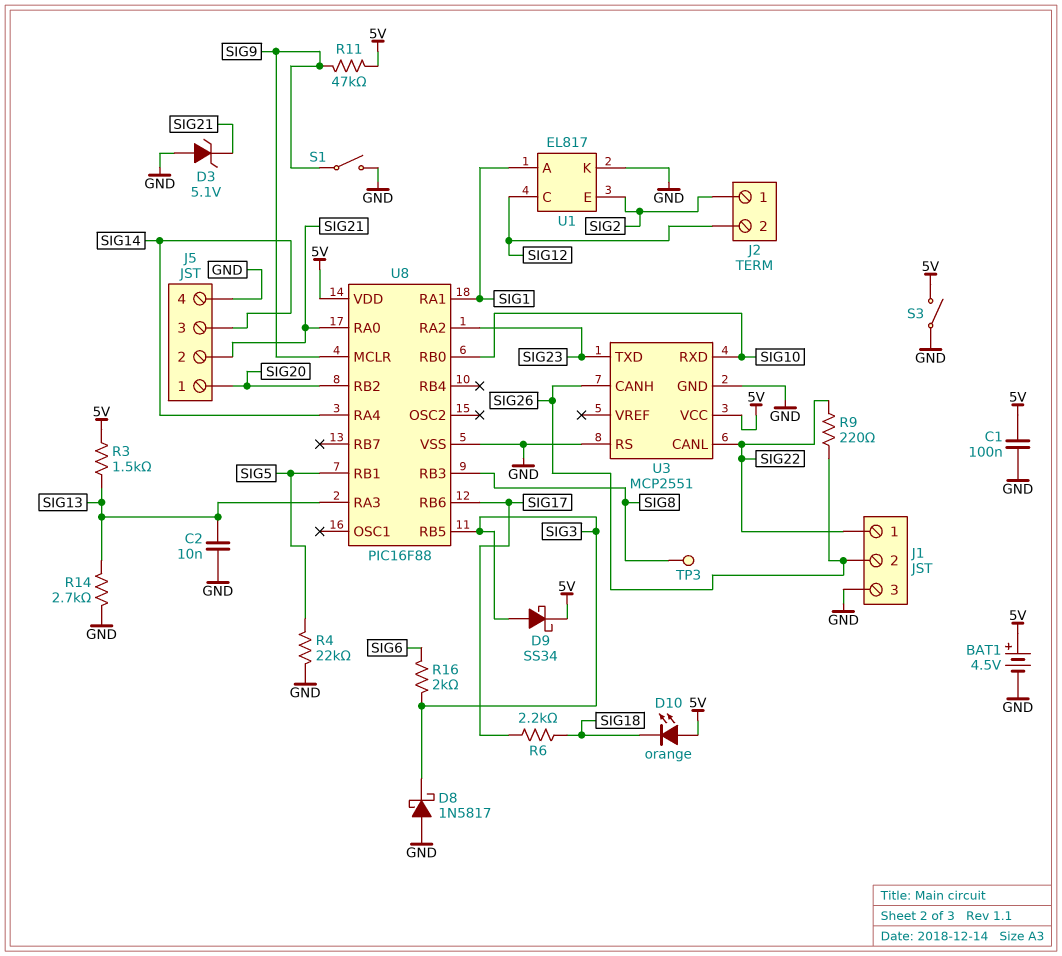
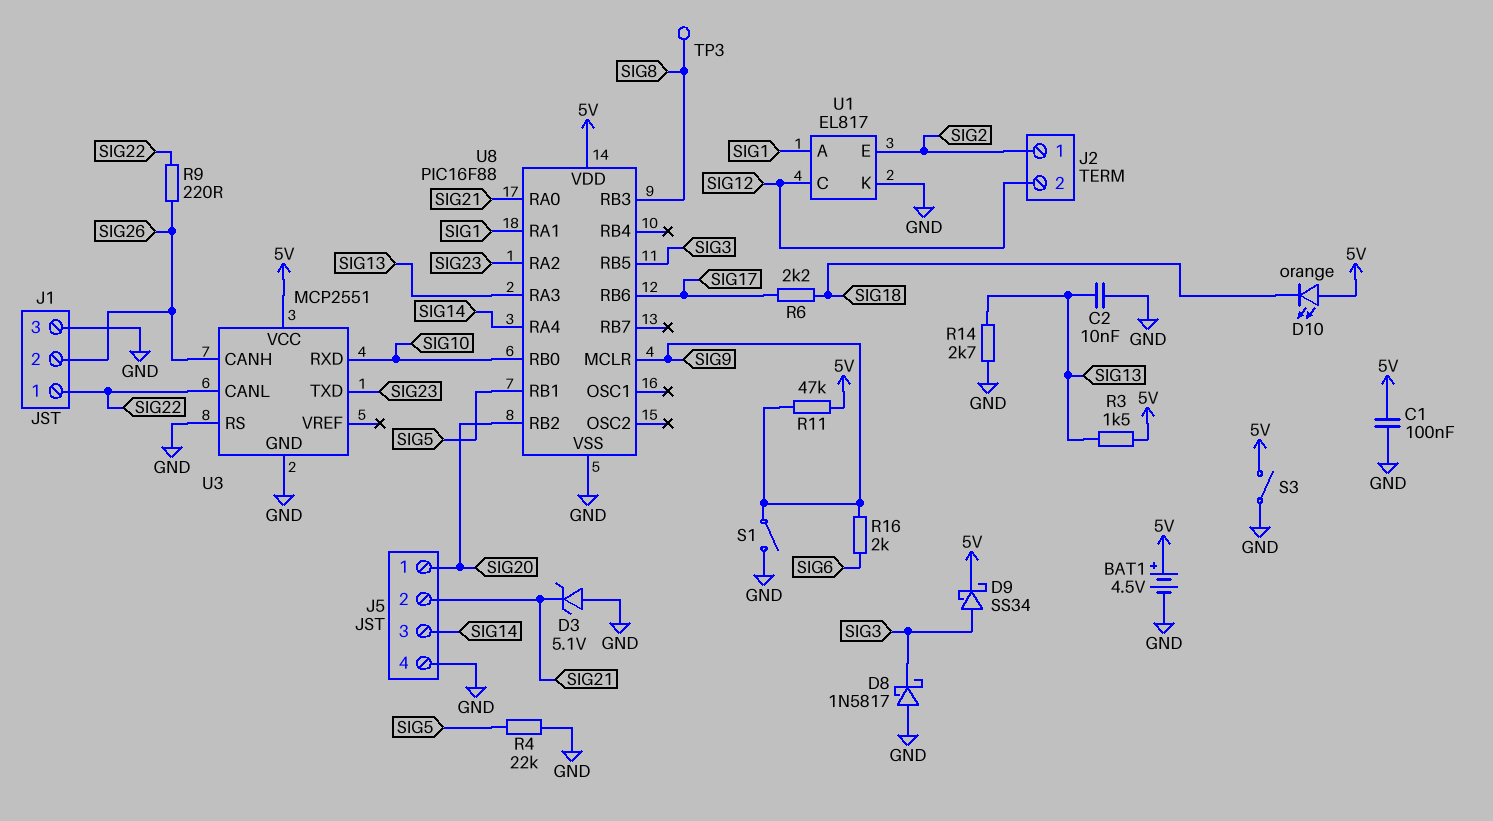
R16: 2k (SIG3, SIG6) -> 2k (SIG6, SIG9)

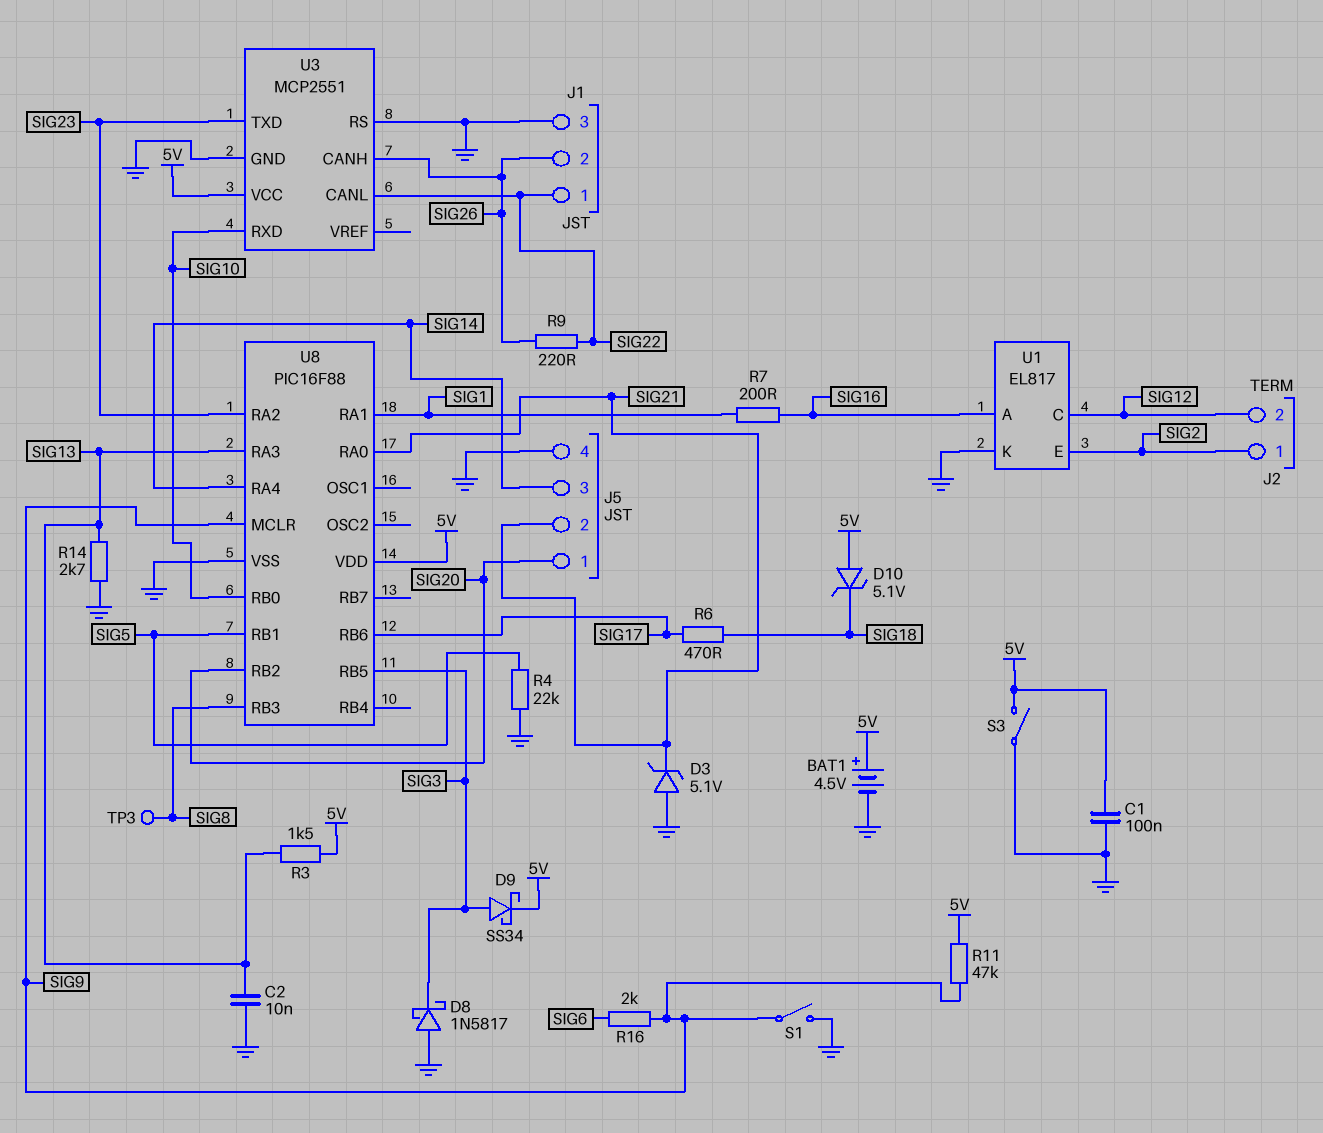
D10: LED orange (A 5V, K SIG18) -> zener 5.1V (A 5V, K SIG18)
R6: 2.2k (SIG17, SIG18) -> 470 (SIG17, SIG18)
R7: none -> 200 (SIG1, SIG16)
U1 pin A: SIG1 -> SIG16

